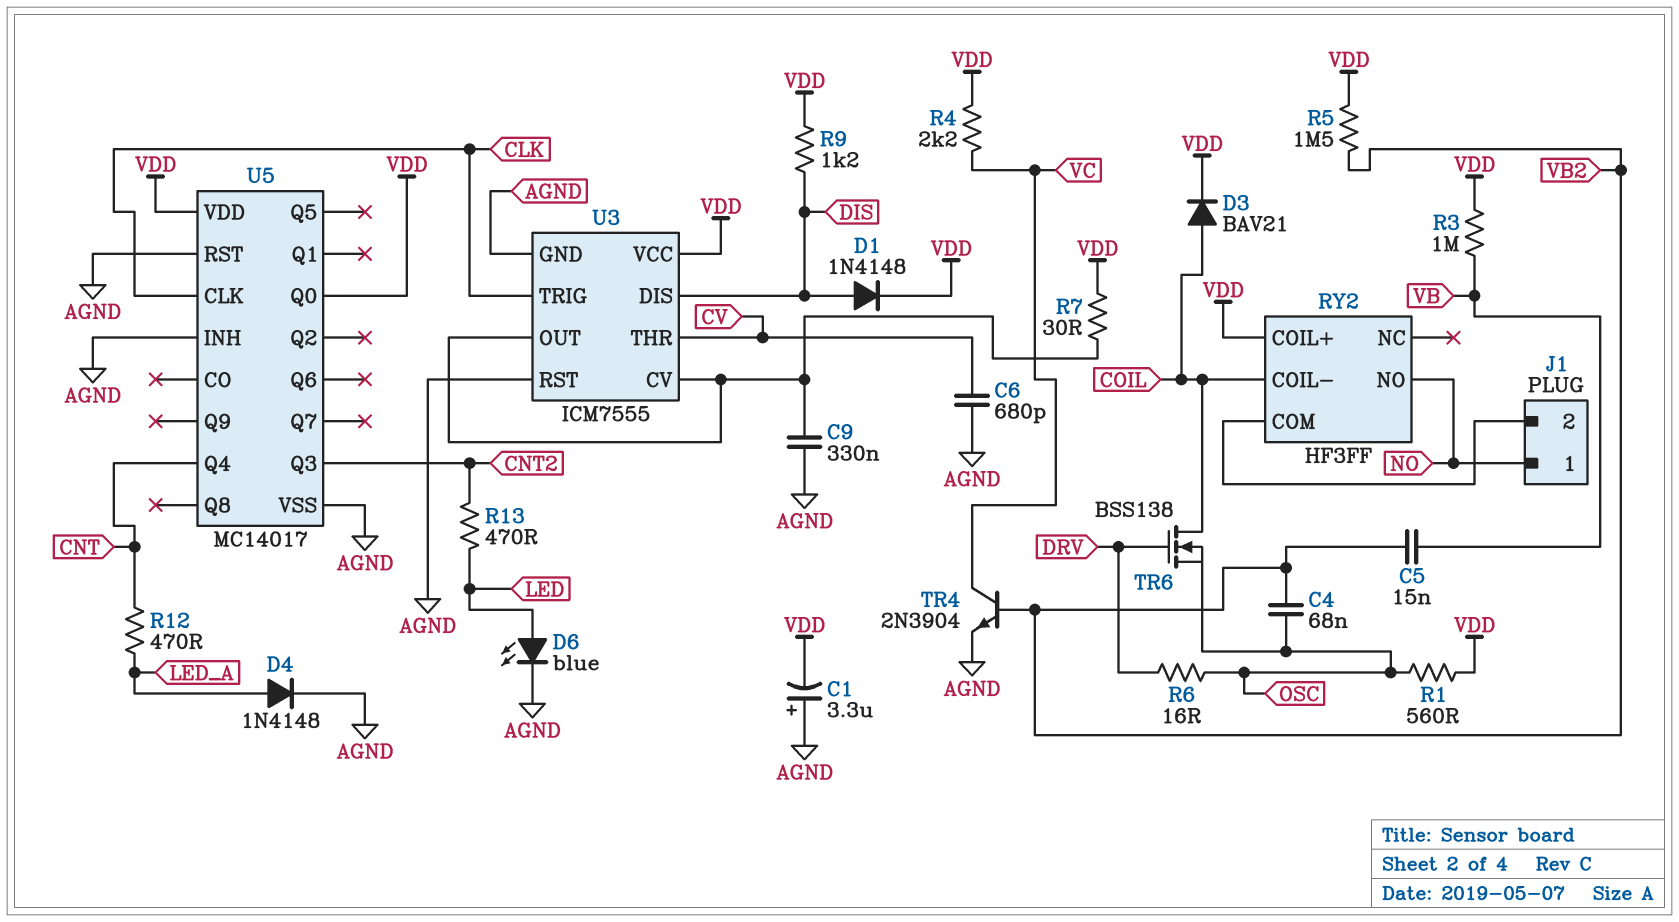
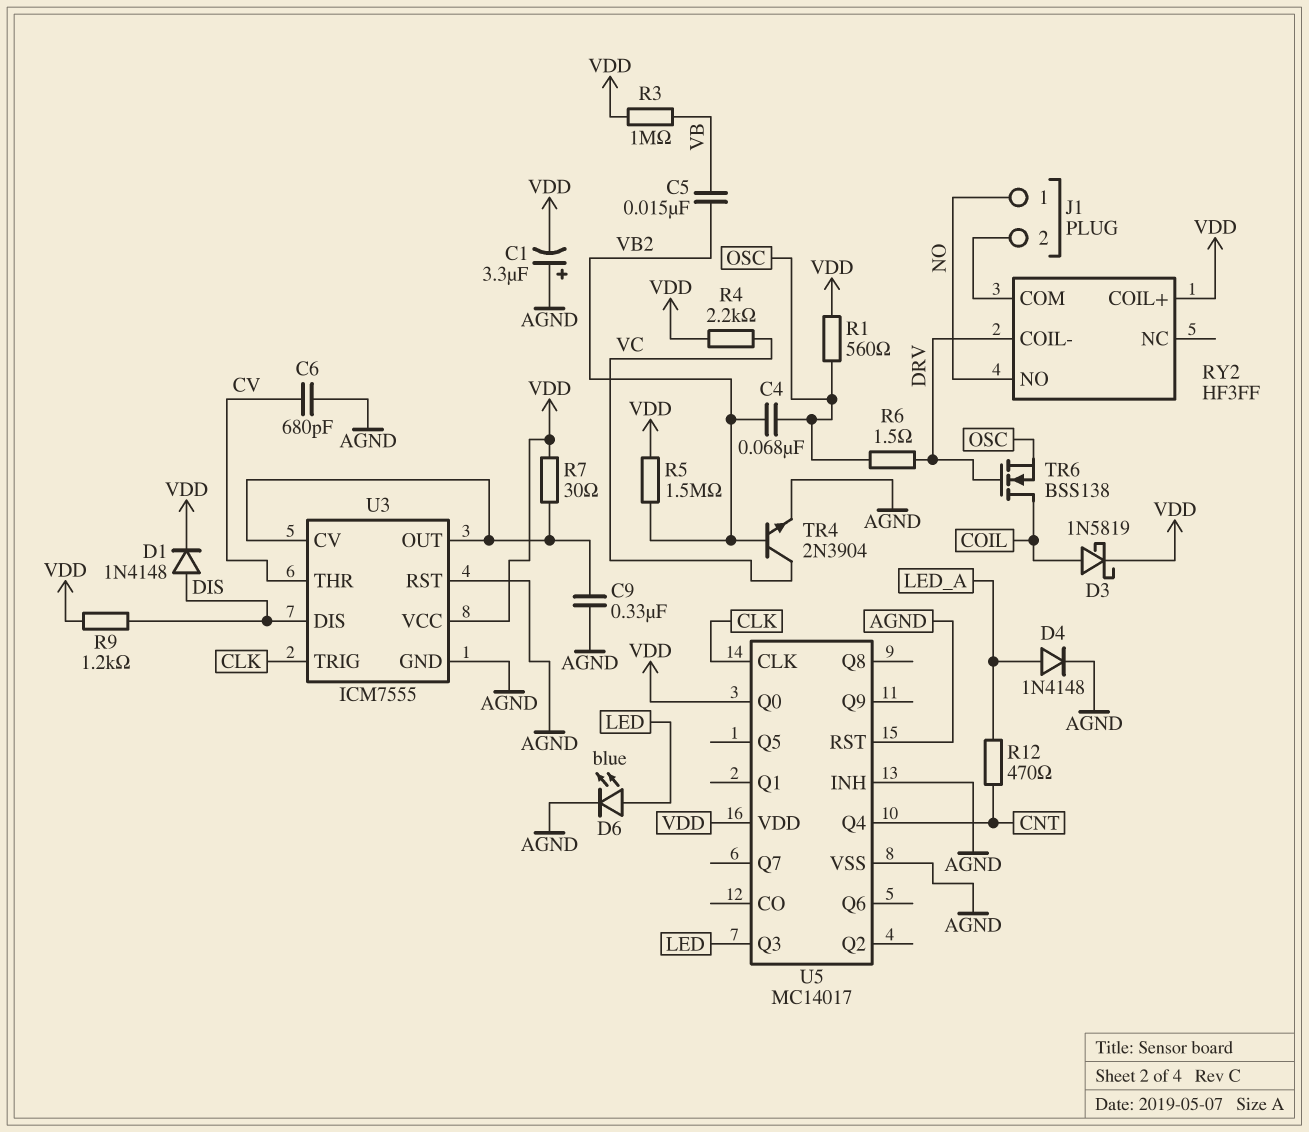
D3: diode BAV21 (A COIL, K VDD) -> schottky 1N5819 (A COIL, K VDD)
R6: 16 (DRV, OSC) -> 1.5 (DRV, OSC)
R13: 470 (CNT2, LED) -> none
RY2 pin COIL-: COIL -> DRV
U5 pin Q3: CNT2 -> LED

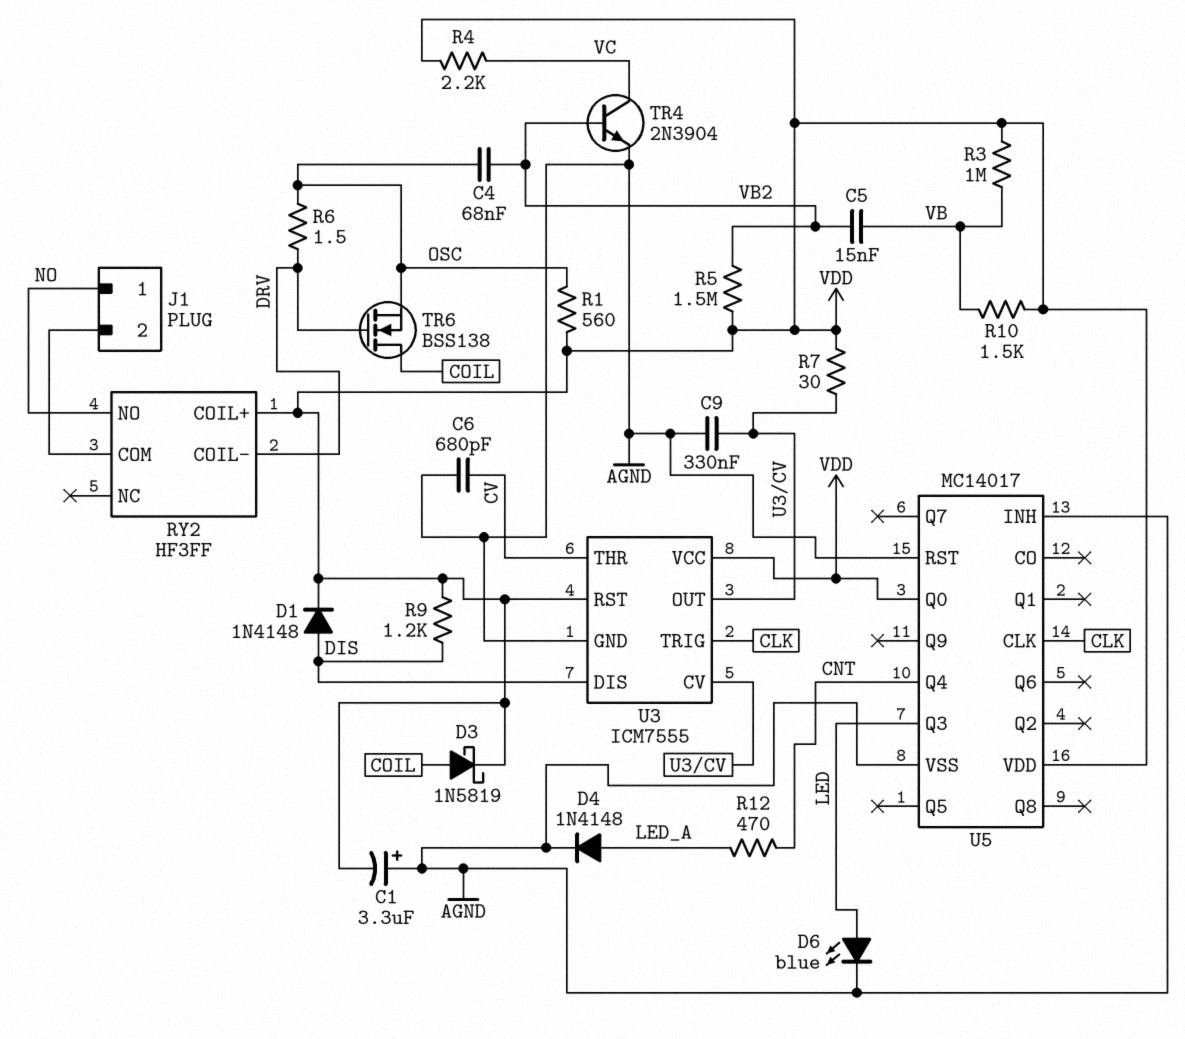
R10: none -> 1.5k (VB, VDD)
U3 pin RST: AGND -> VDD

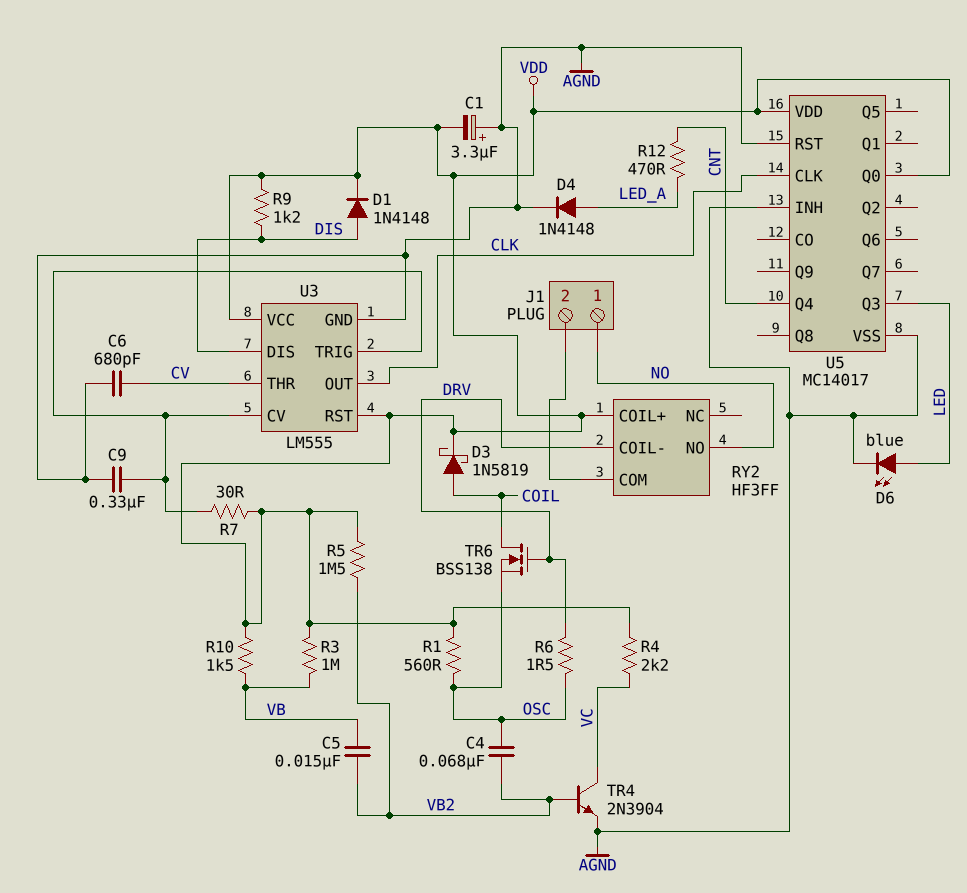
U3: ICM7555 -> LM555
U3 pin OUT: U3/CV -> CLK
U3 pin TRIG: CLK -> U3/CV

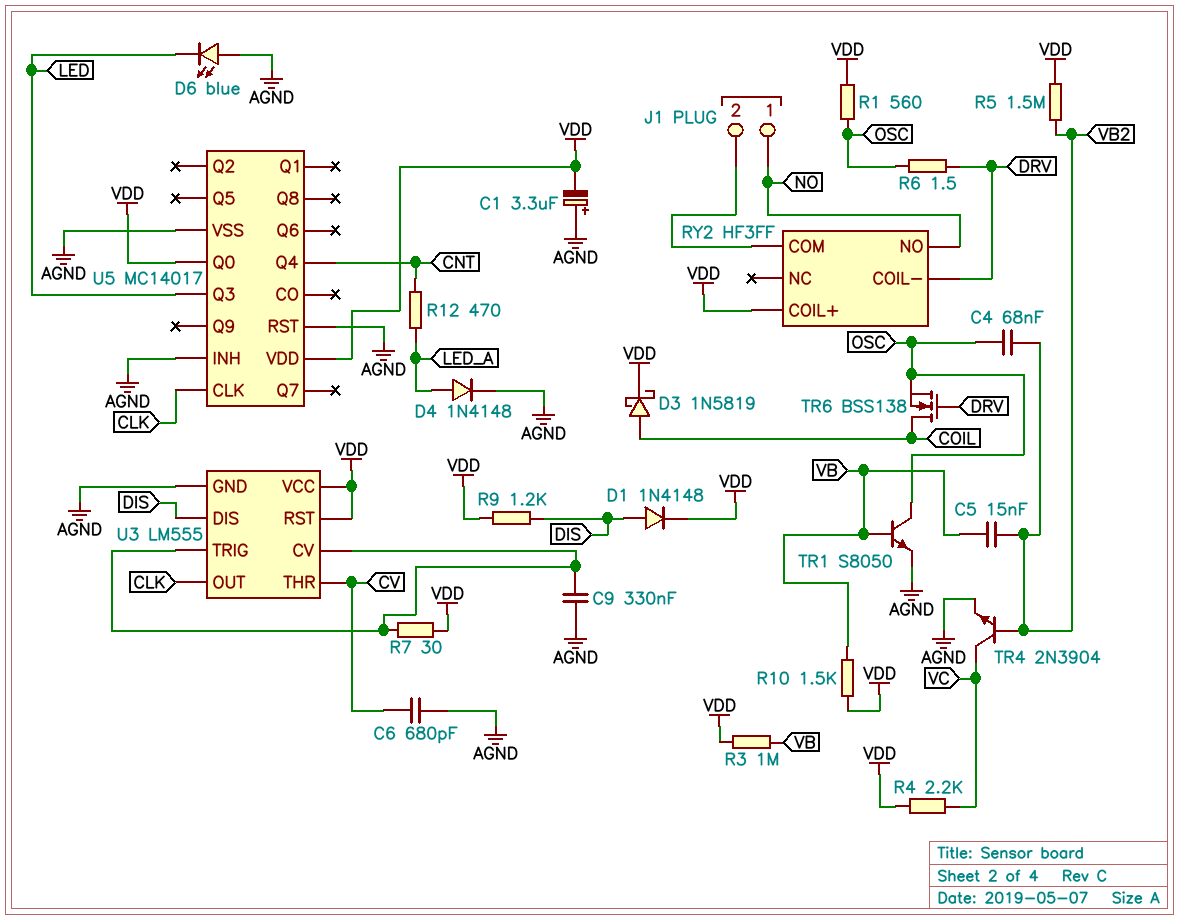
D6: LED blue (A LED, K AGND) -> LED blue (A AGND, K LED)
TR1: none -> NPN S8050 (B VB, C OSC, E AGND)

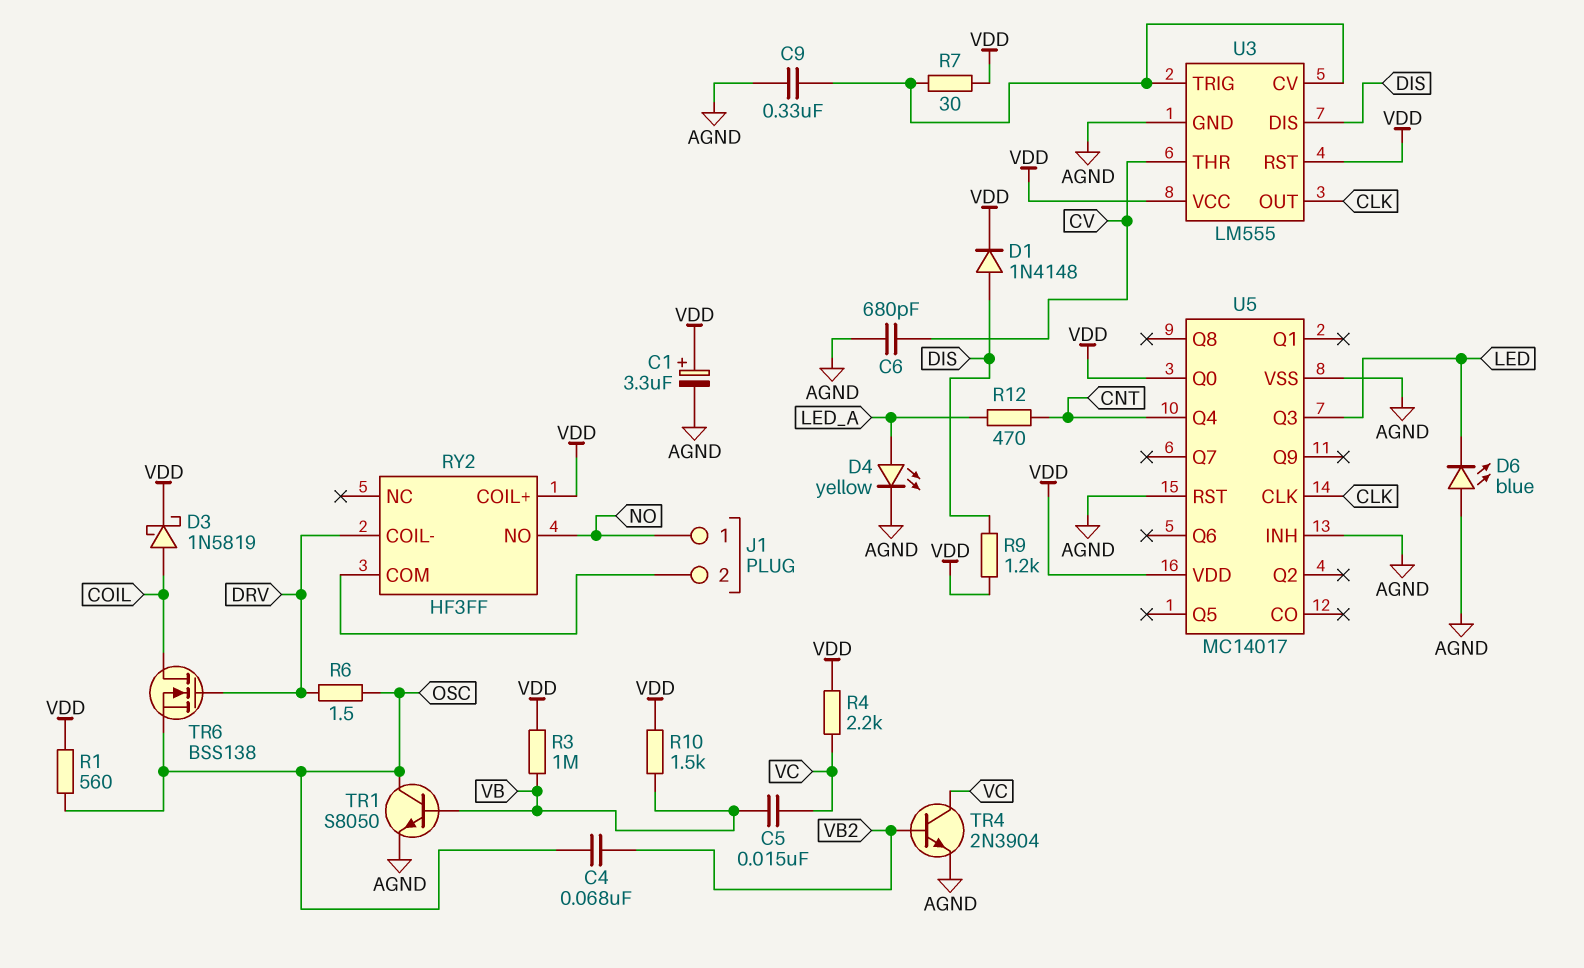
C1: 3.3uF (plus AGND, minus VDD) -> 3.3uF (plus VDD, minus AGND)
C5: 15nF (VB, VB2) -> 15nF (VB, VC)
D4: diode 1N4148 (A LED_A, K AGND) -> LED yellow (A LED_A, K AGND)
R5: 1.5M (VB2, VDD) -> none

